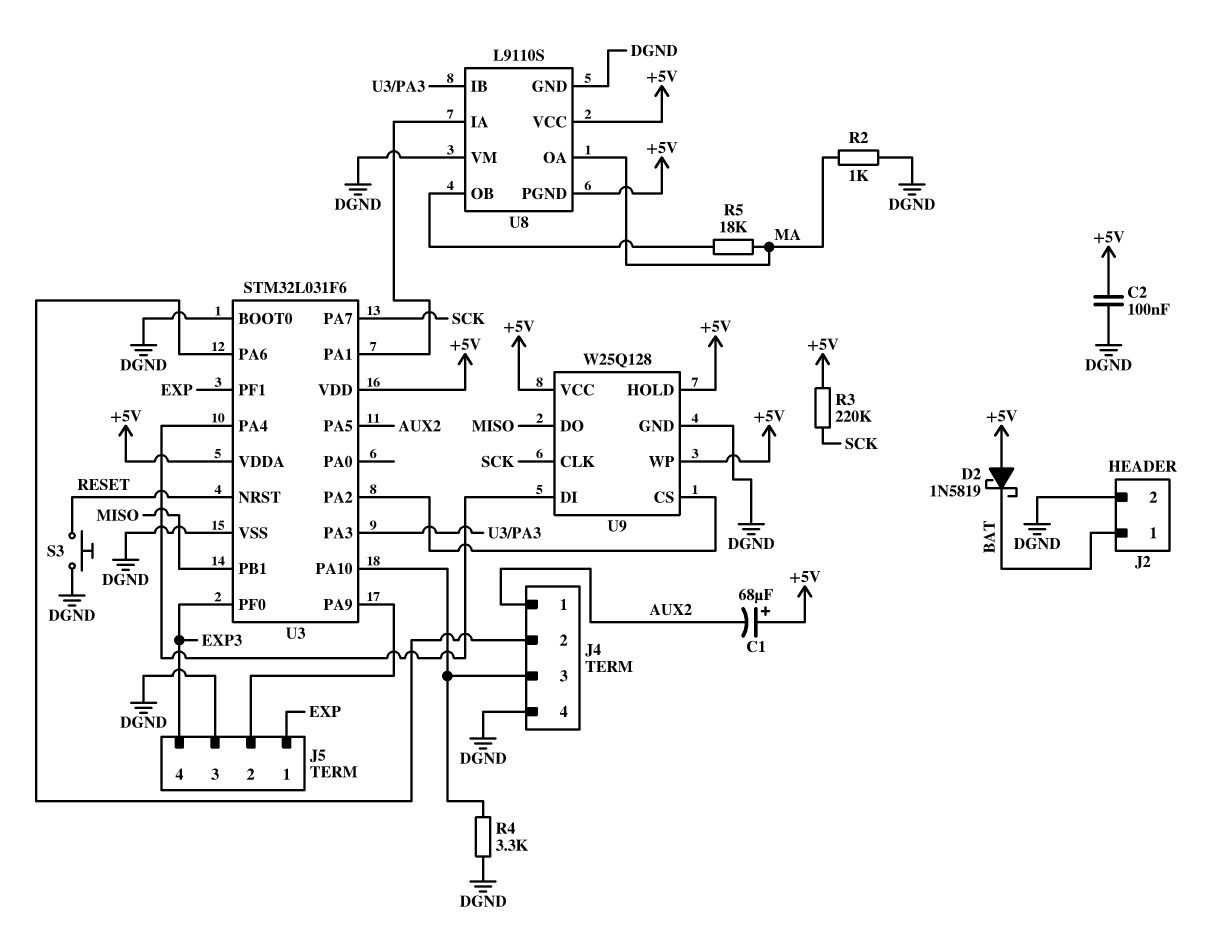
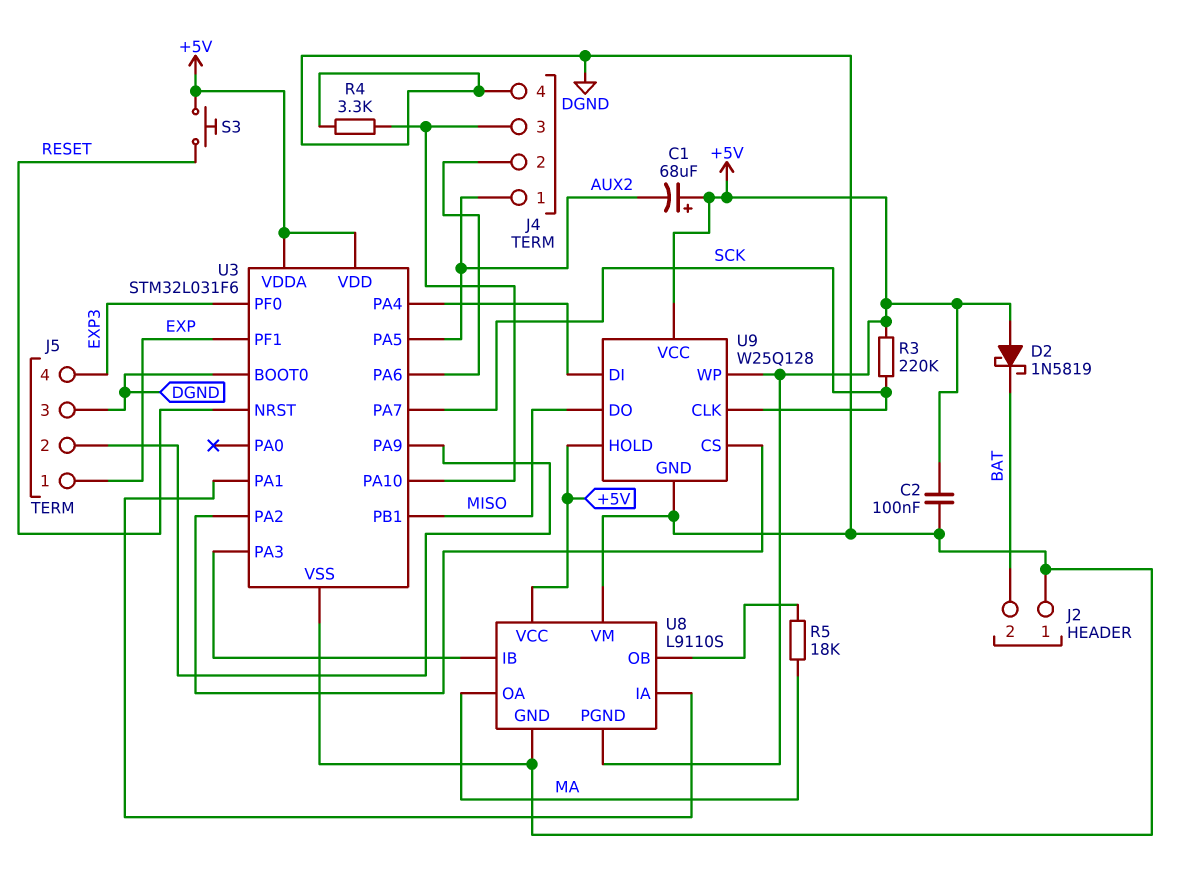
J2 pin 1: BAT -> DGND
J2 pin 2: DGND -> BAT
R2: 1k (DGND, MA) -> none
S3: button (DGND, RESET) -> button (+5V, RESET)

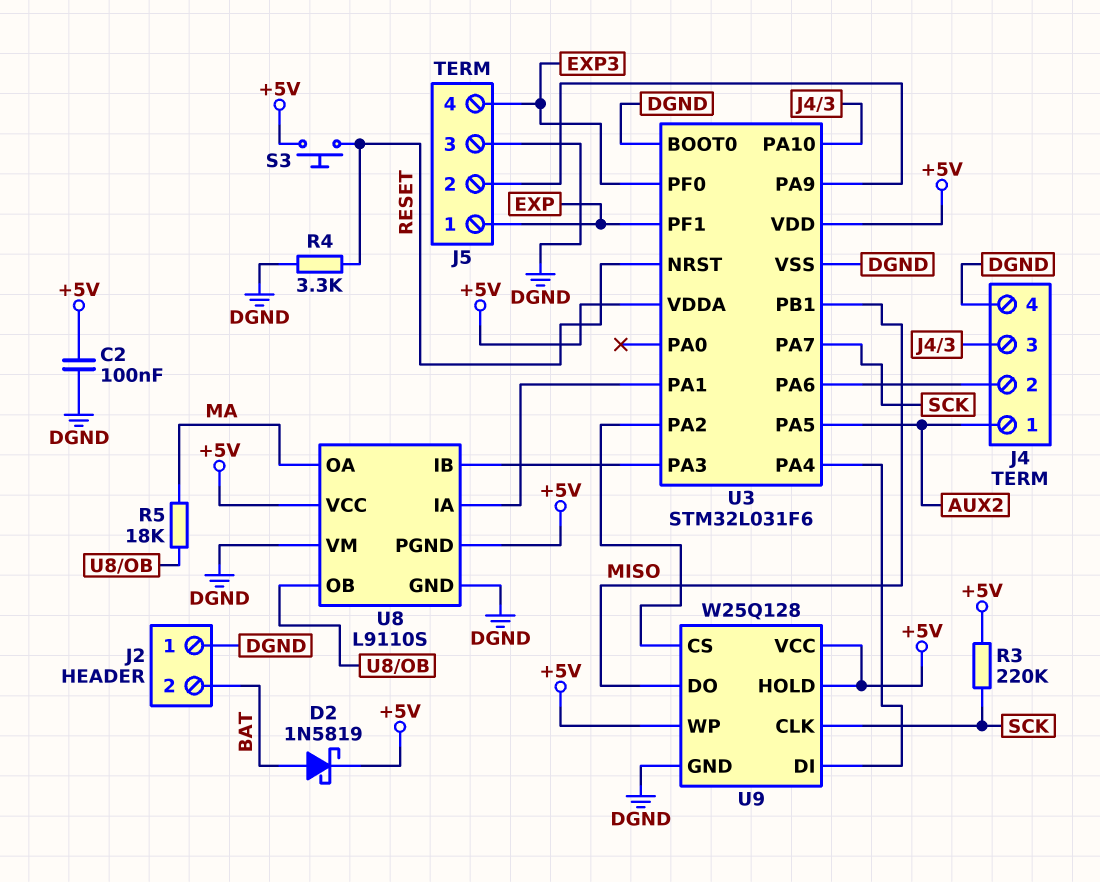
C1: 68uF (plus +5V, minus AUX2) -> none
D2: schottky 1N5819 (A +5V, K BAT) -> schottky 1N5819 (A BAT, K +5V)
R4: 3.3k (DGND, J4/3) -> 3.3k (DGND, RESET)

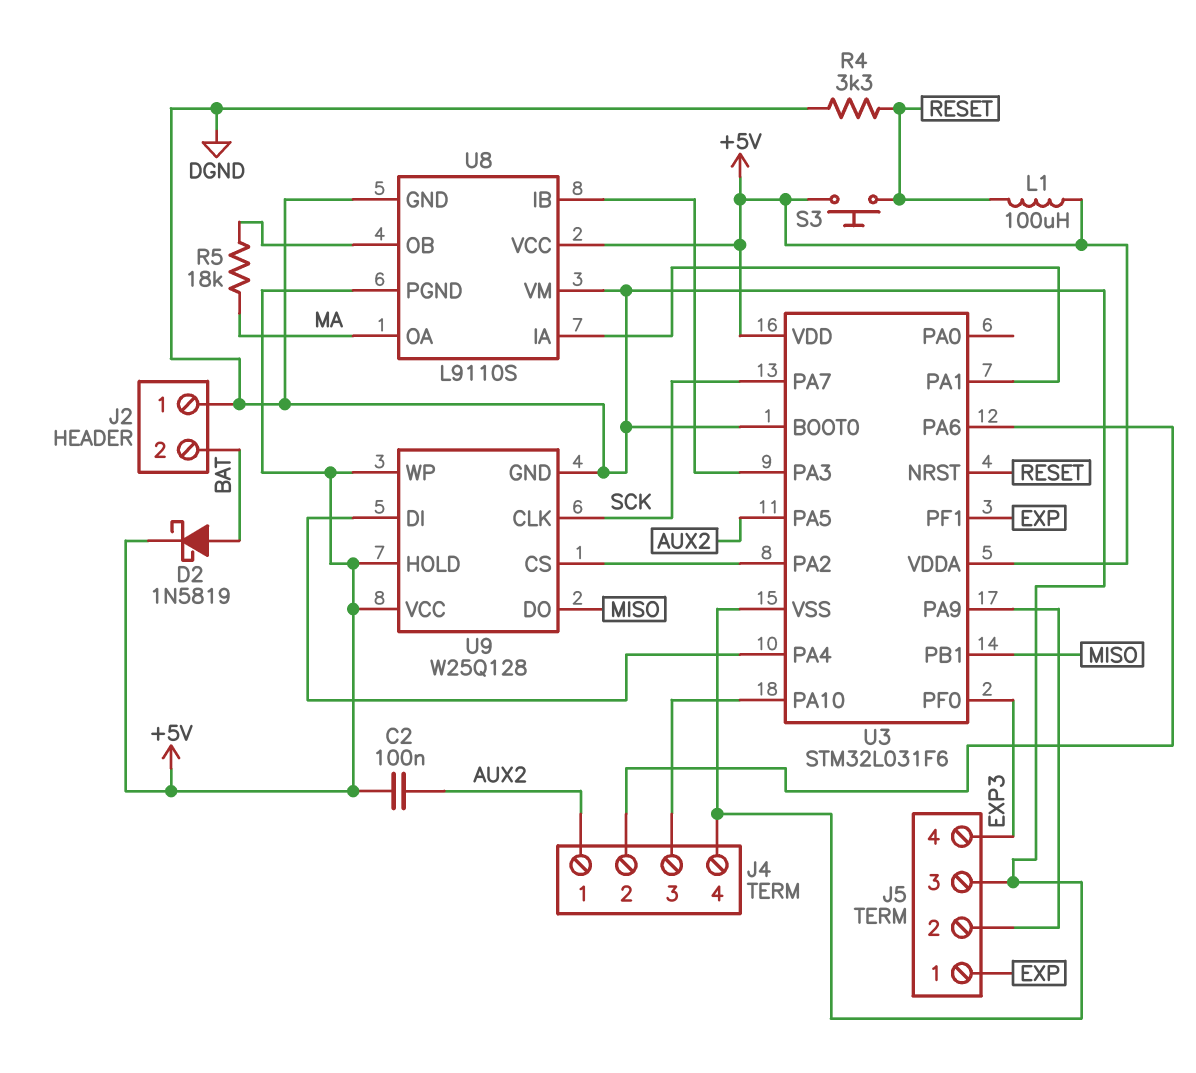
C2: 100nF (+5V, DGND) -> 100nF (+5V, AUX2)
L1: none -> 100uH (+5V, RESET)
R3: 220k (+5V, SCK) -> none

